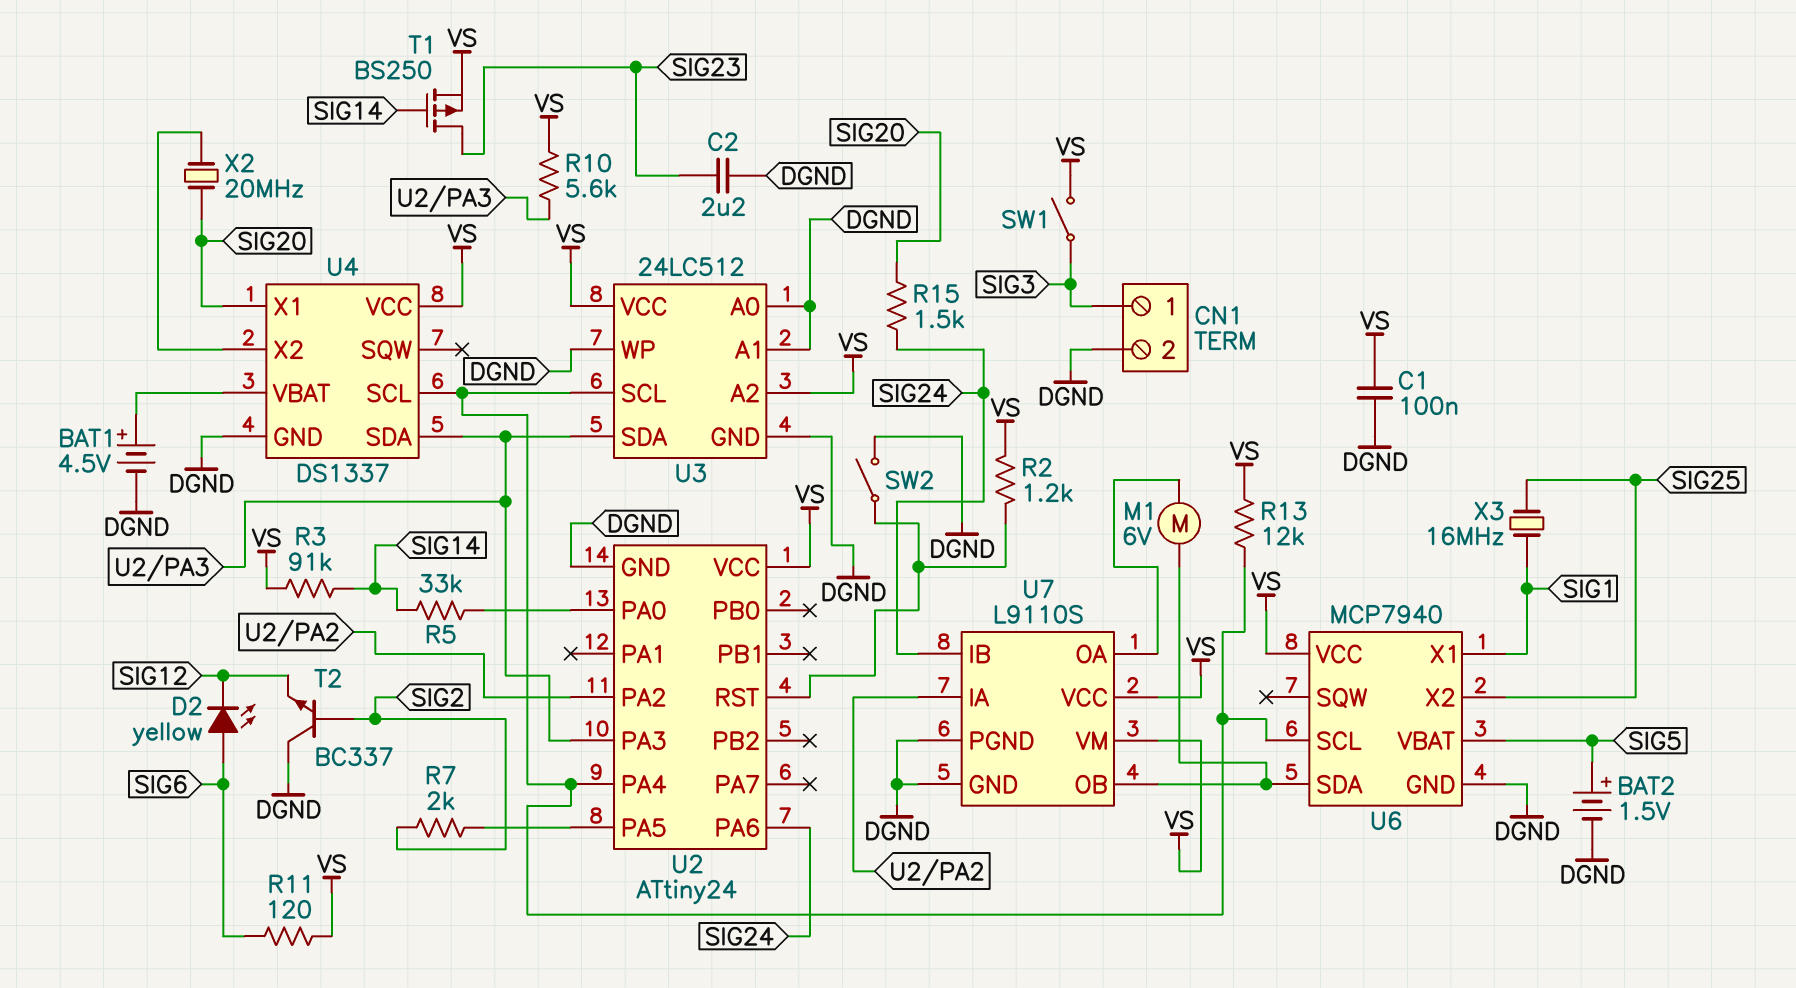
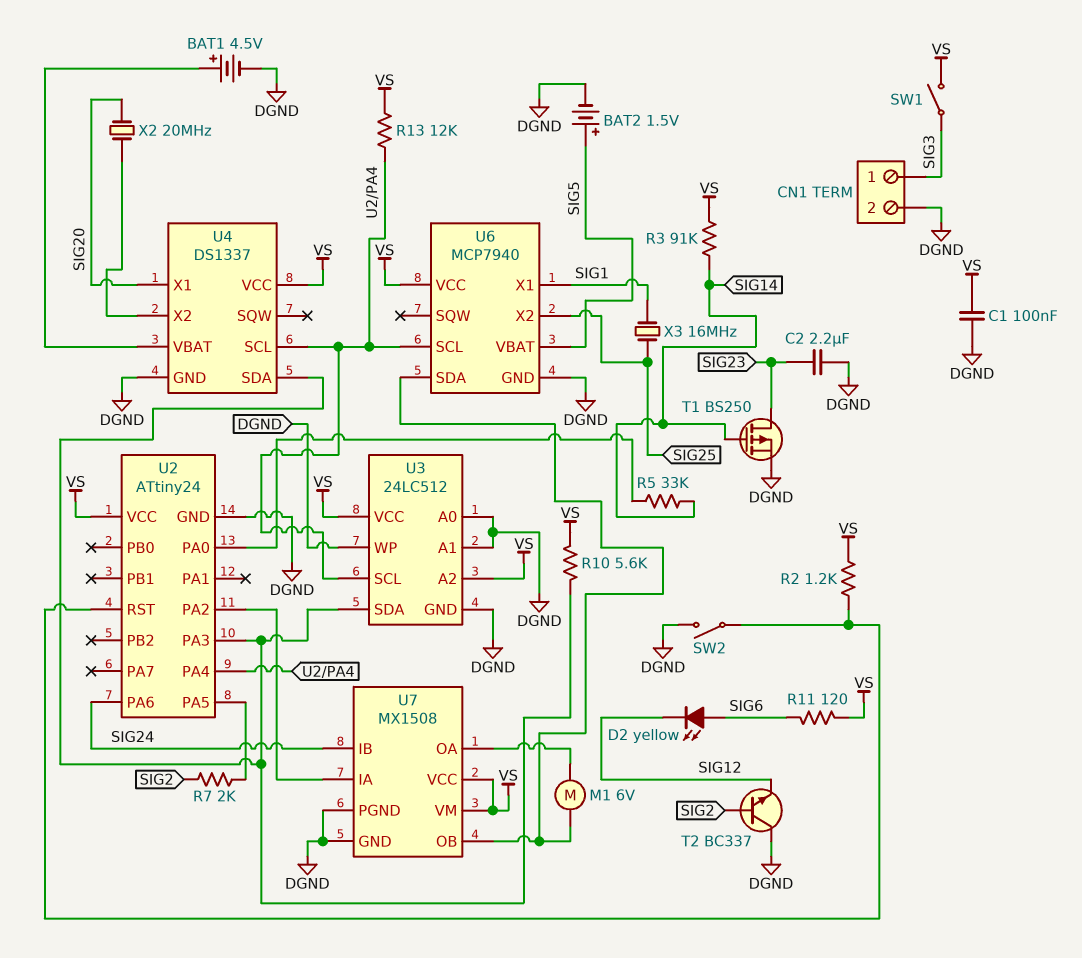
R15: 1.5k (SIG20, SIG24) -> none
T1: PMOS BS250 (G SIG14, D SIG23, S VS) -> PMOS BS250 (G SIG14, D SIG23, S DGND)
U7: L9110S -> MX1508

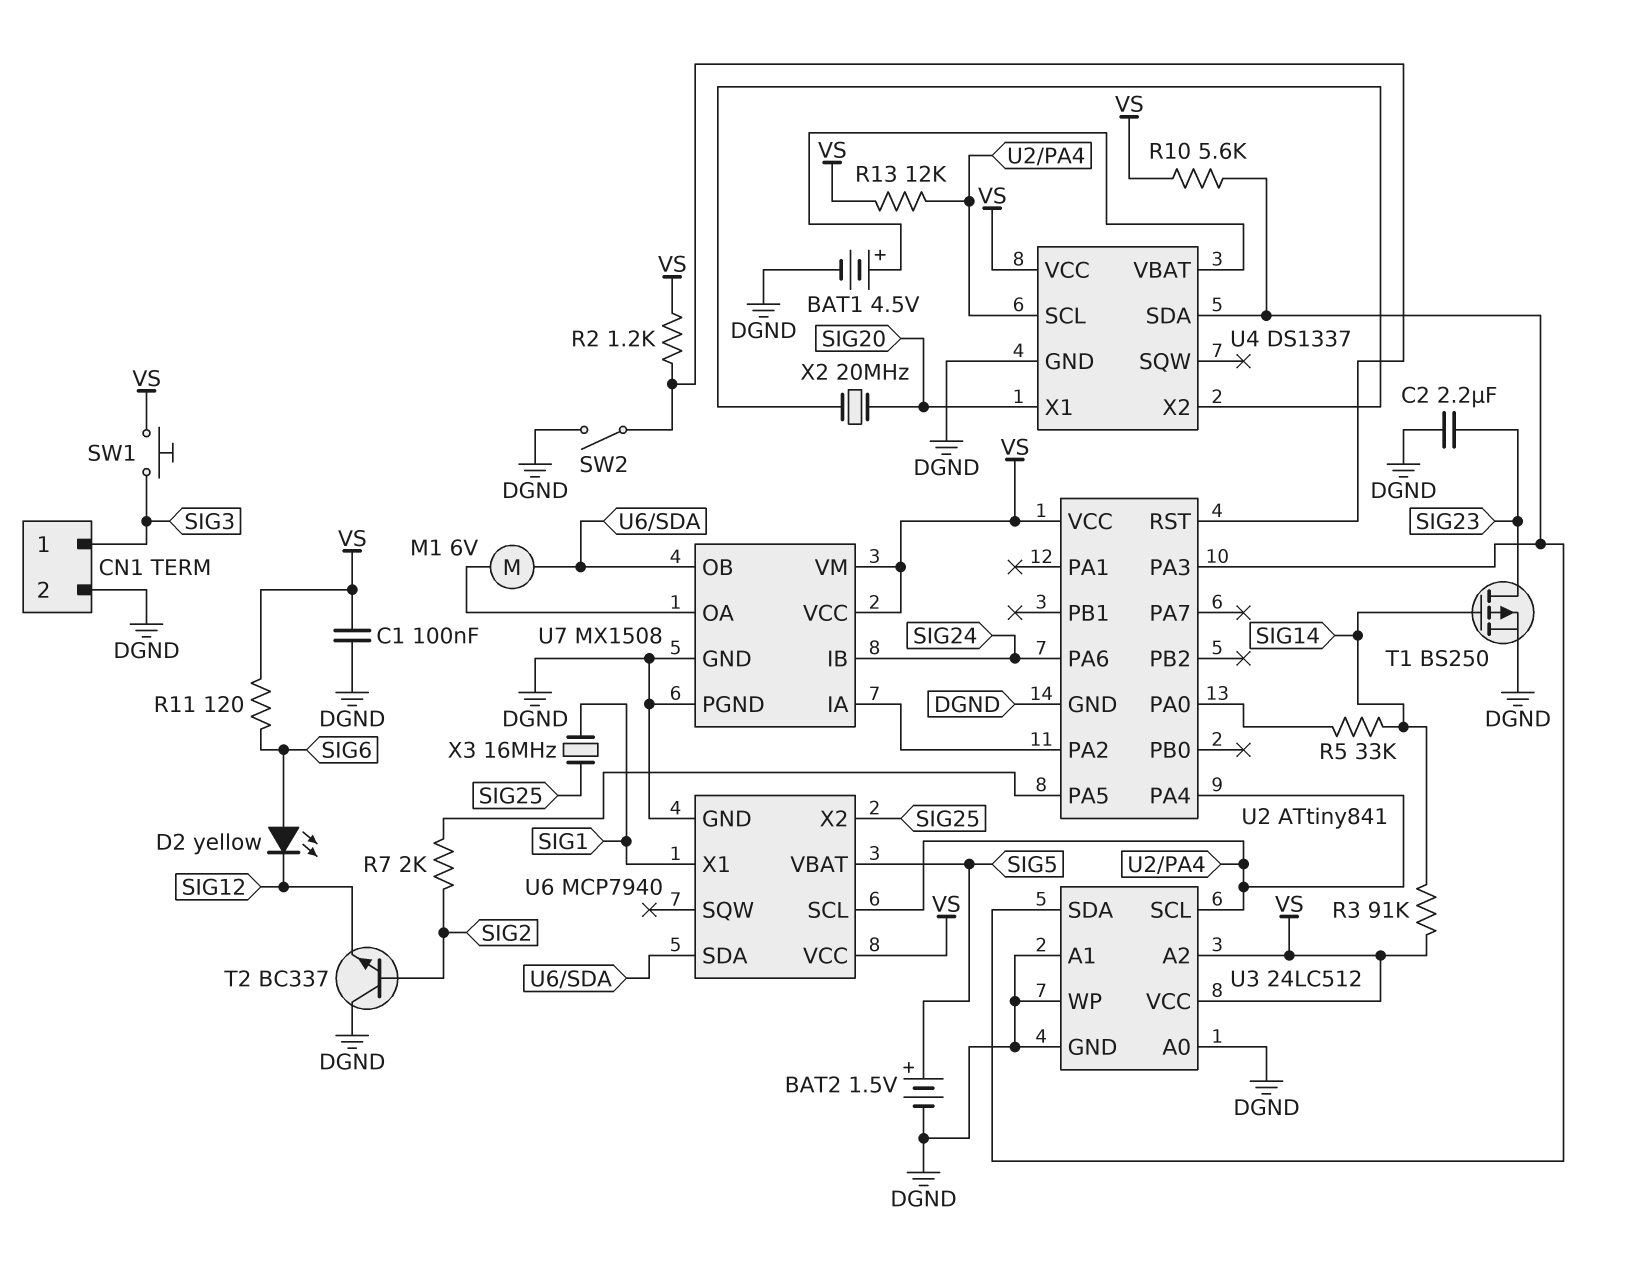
SW1: switch (SIG3, VS) -> button (SIG3, VS)
U2: ATtiny24 -> ATtiny841

